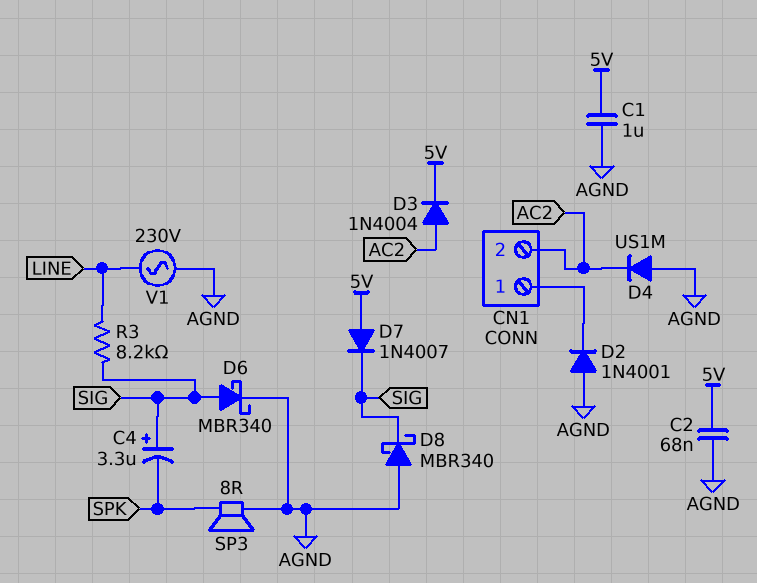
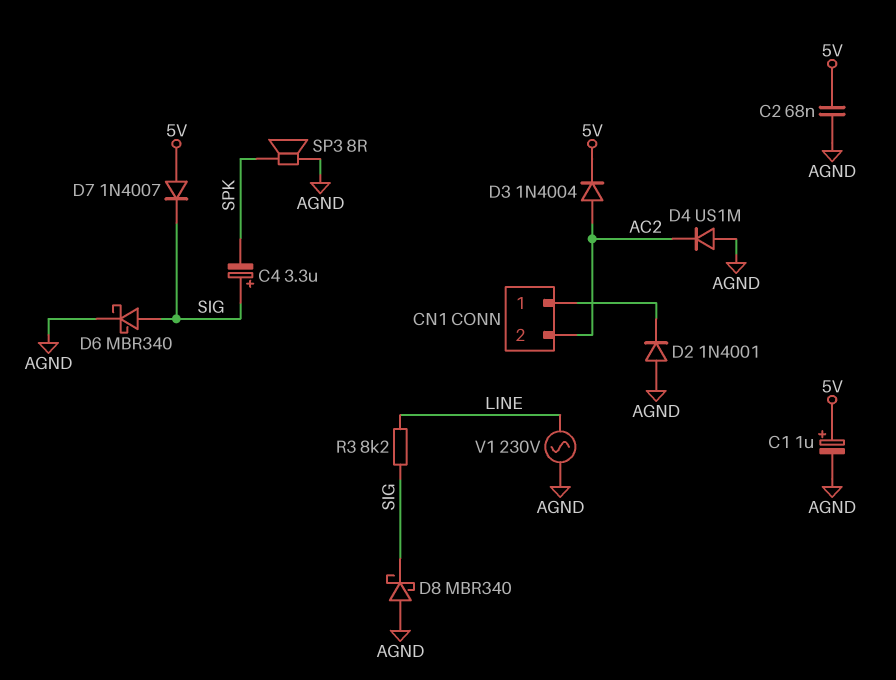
C1: 1uF (5V, AGND) -> 1uF (plus 5V, minus AGND)

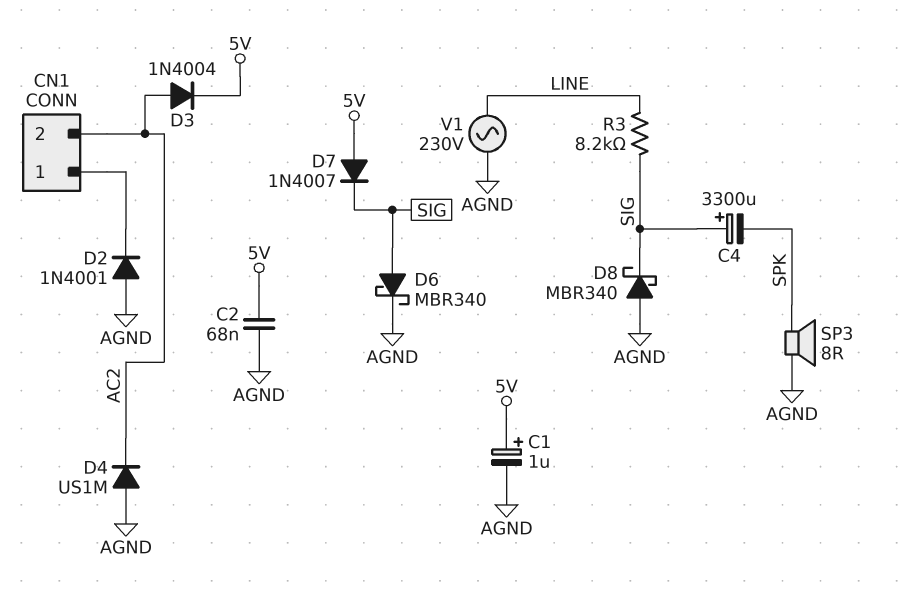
C4: 3.3uF (plus SIG, minus SPK) -> 3300uF (plus SIG, minus SPK)

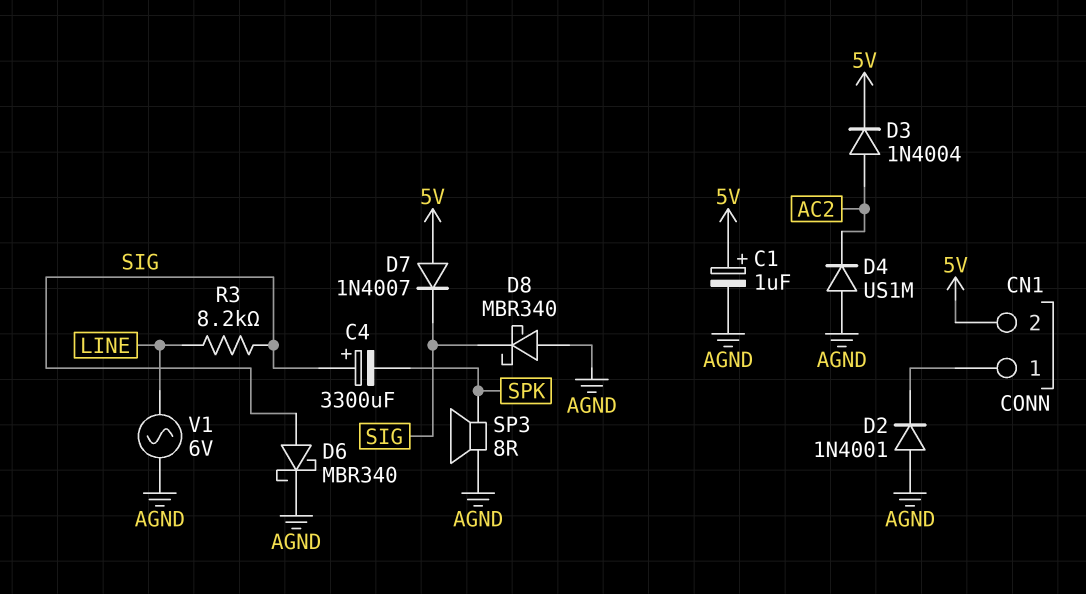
C2: 68nF (5V, AGND) -> none
CN1 pin 2: AC2 -> 5V
V1: AC 230V (AGND, LINE) -> AC 6V (AGND, LINE)

